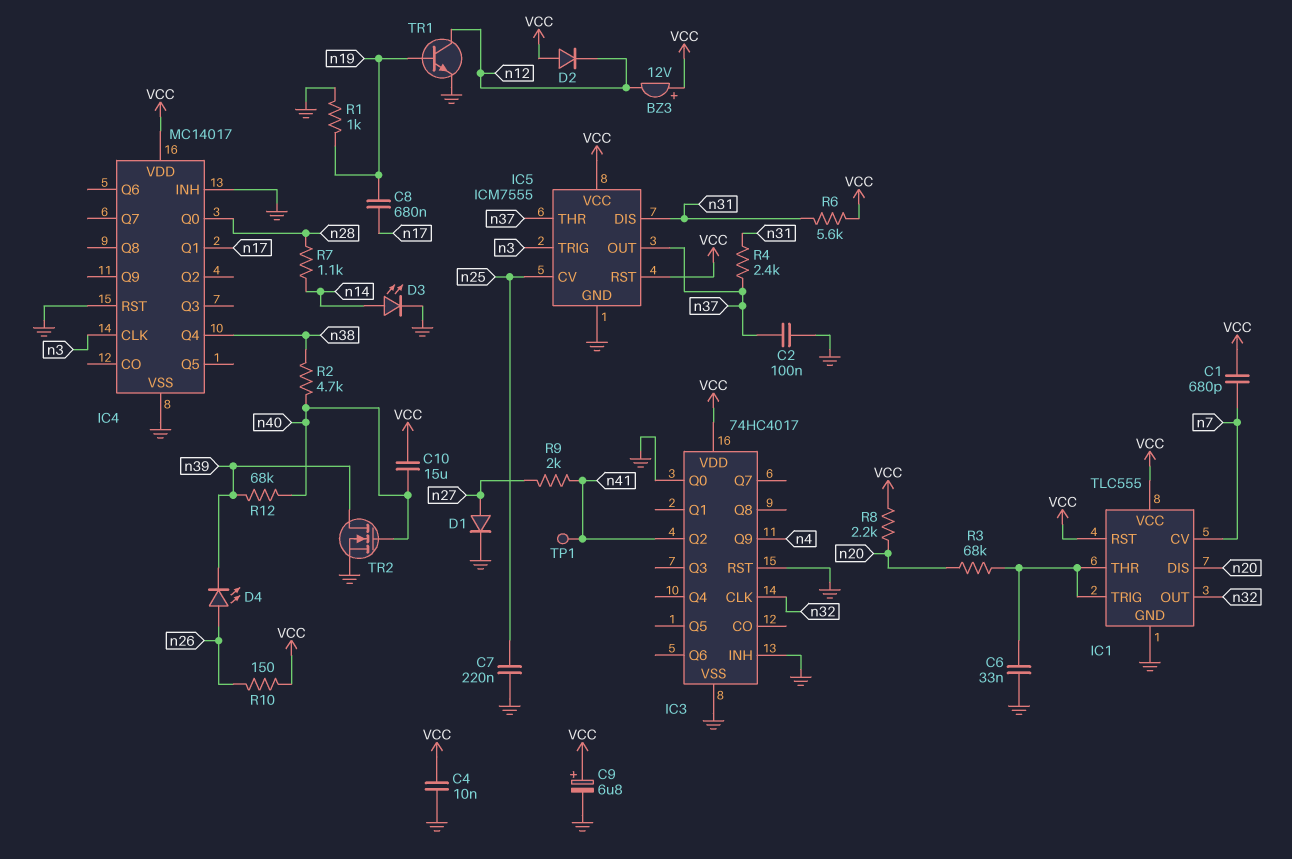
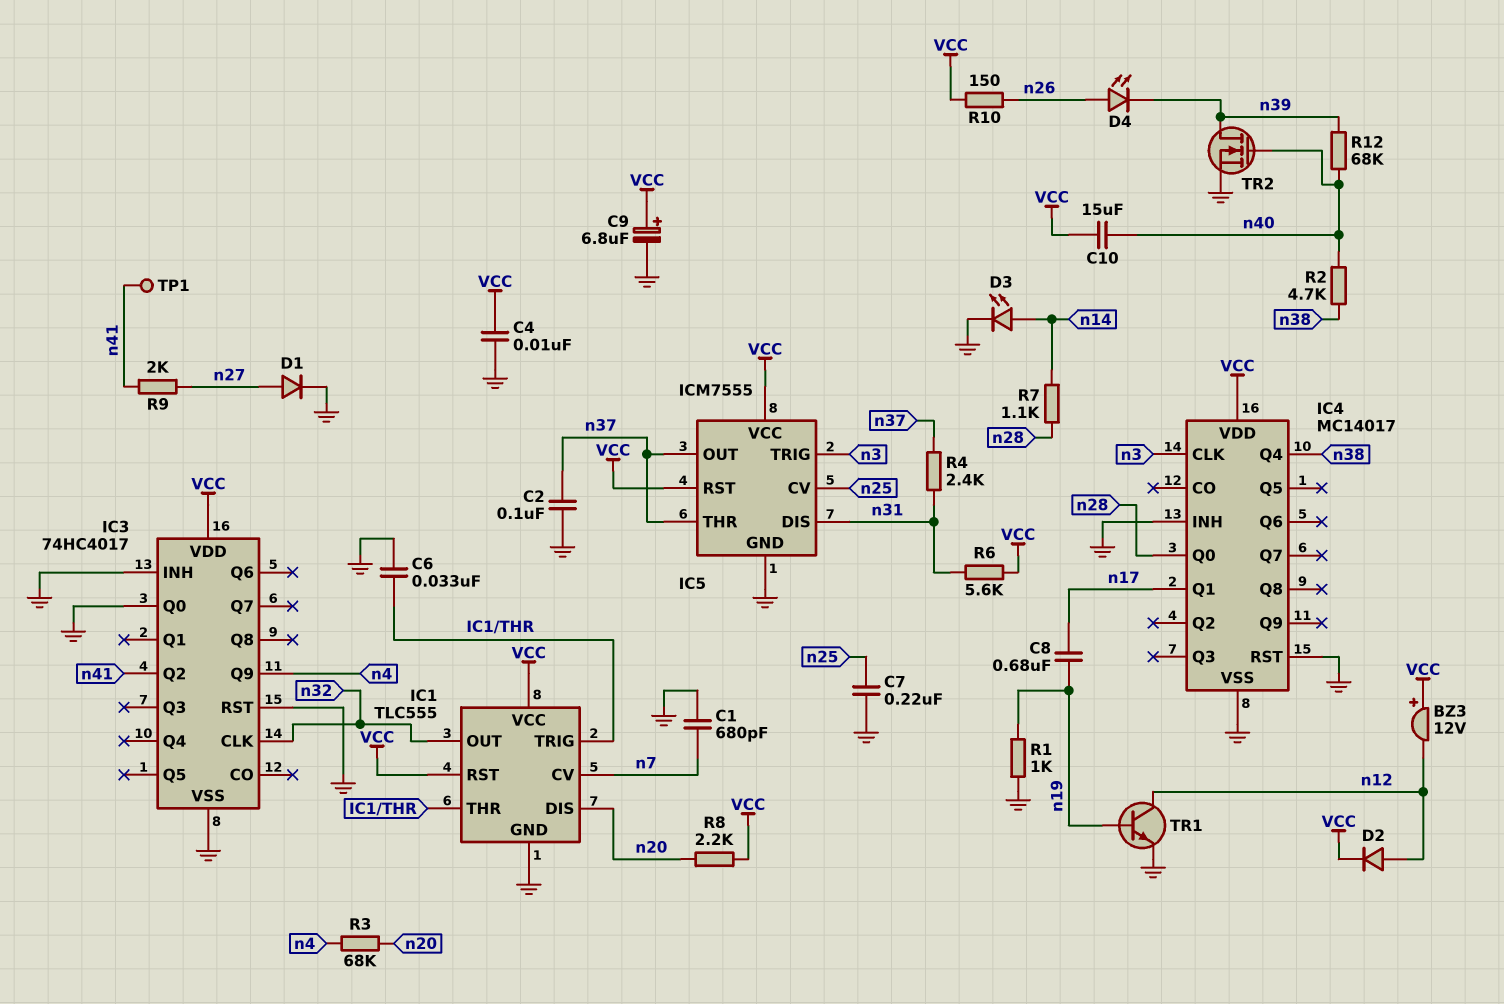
C1: 680pF (VCC, n7) -> 680pF (GND, n7)
D2: diode (A VCC, K n12) -> diode (A n12, K VCC)
R3: 68k (IC1/THR, n20) -> 68k (n4, n20)

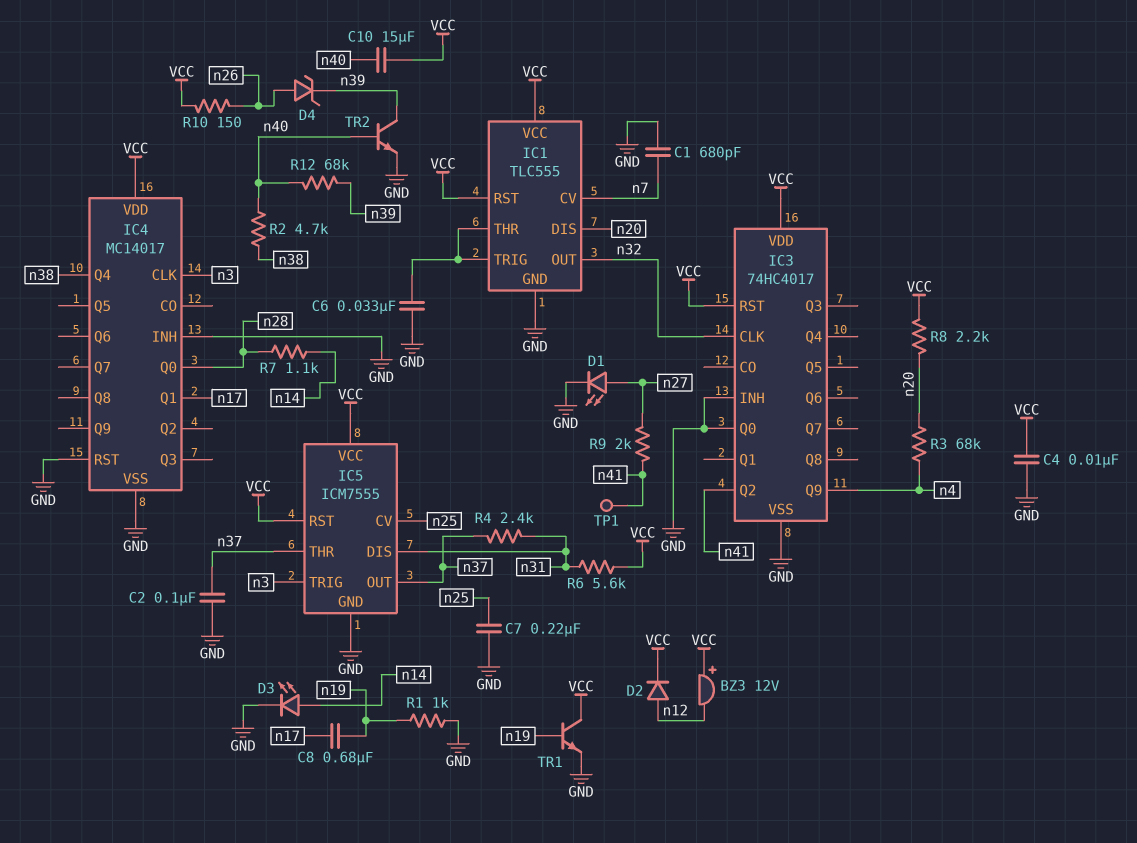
C9: 6.8uF (plus VCC, minus GND) -> none
D1: diode (A n27, K GND) -> LED (A n27, K GND)
D4: LED (A n26, K n39) -> zener (A n26, K n39)
IC3 pin RST: GND -> VCC
TR1: NPN (B n19, C n12, E GND) -> NPN (B n19, C VCC, E GND)
TR2: NMOS (G n40, D n39, S GND) -> NPN (B n40, C n39, E GND)

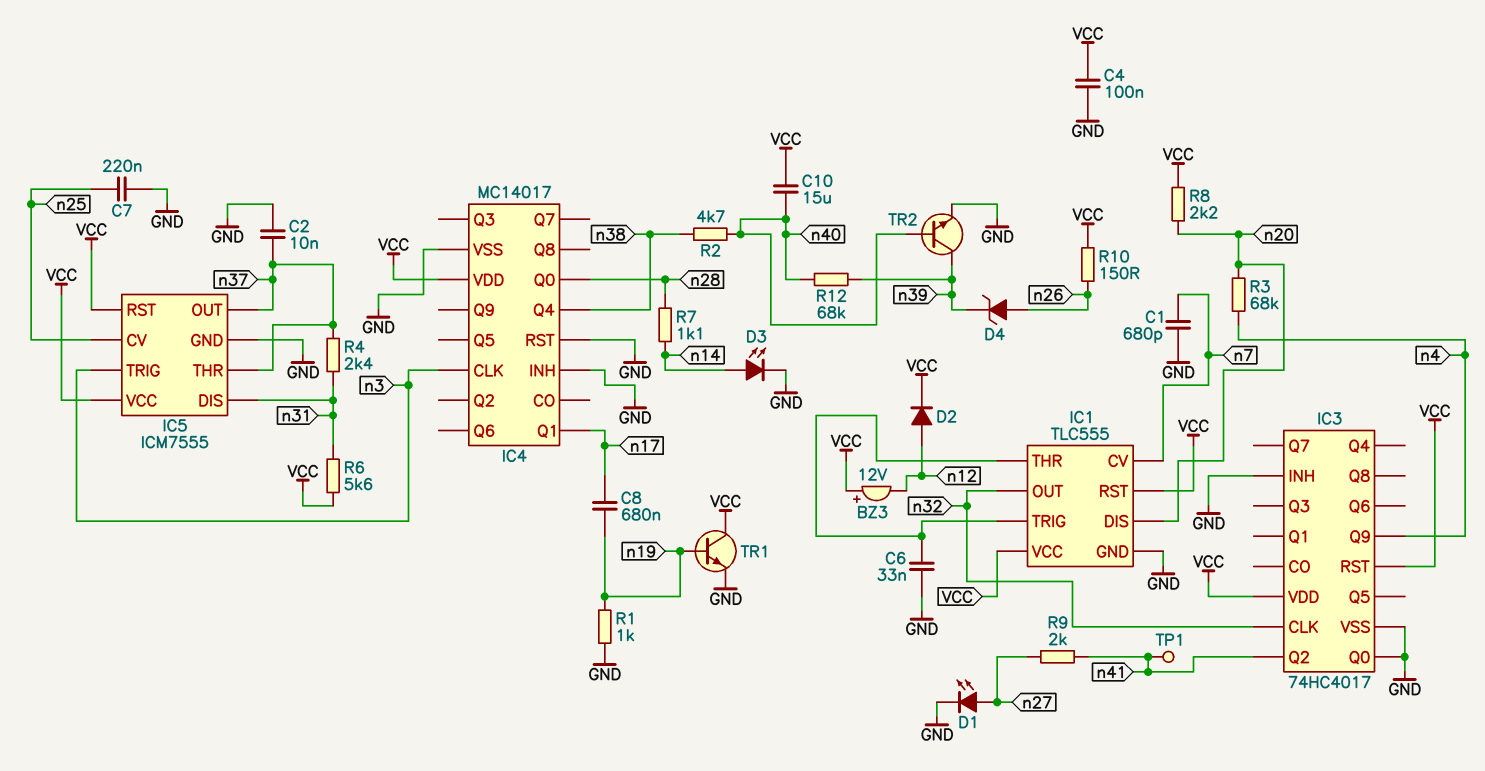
C2: 100nF (GND, n37) -> 10nF (GND, n37)
C4: 10nF (GND, VCC) -> 100nF (GND, VCC)

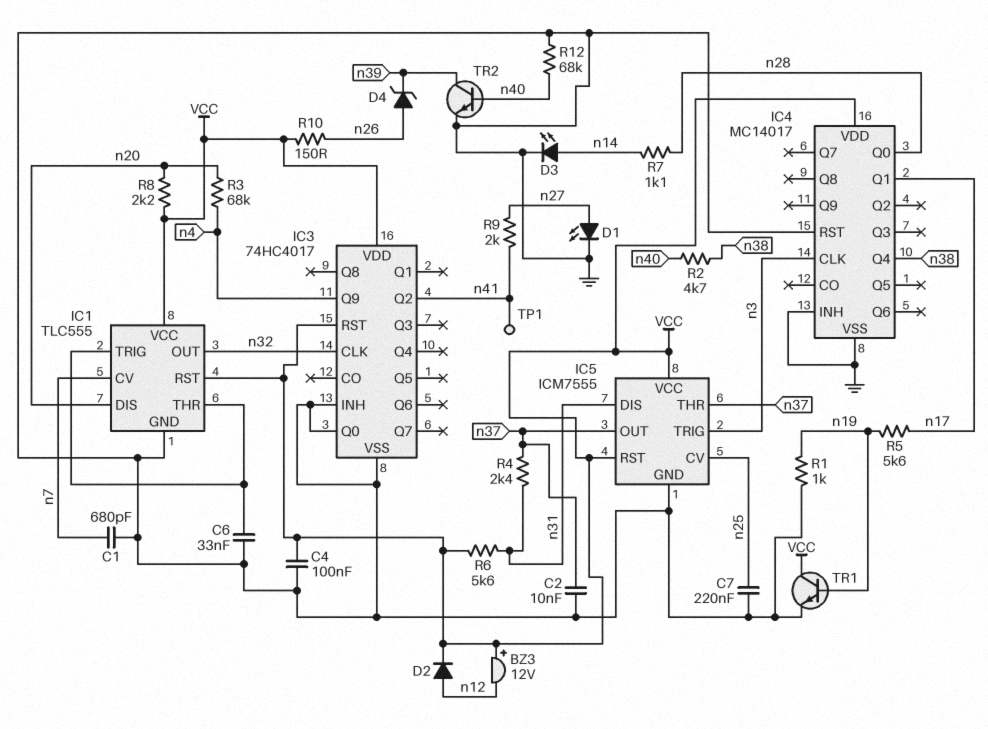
C8: 680nF (n17, n19) -> none
C10: 15uF (VCC, n40) -> none
R5: none -> 5.6k (n17, n19)
R12: 68k (n39, n40) -> 68k (GND, n40)

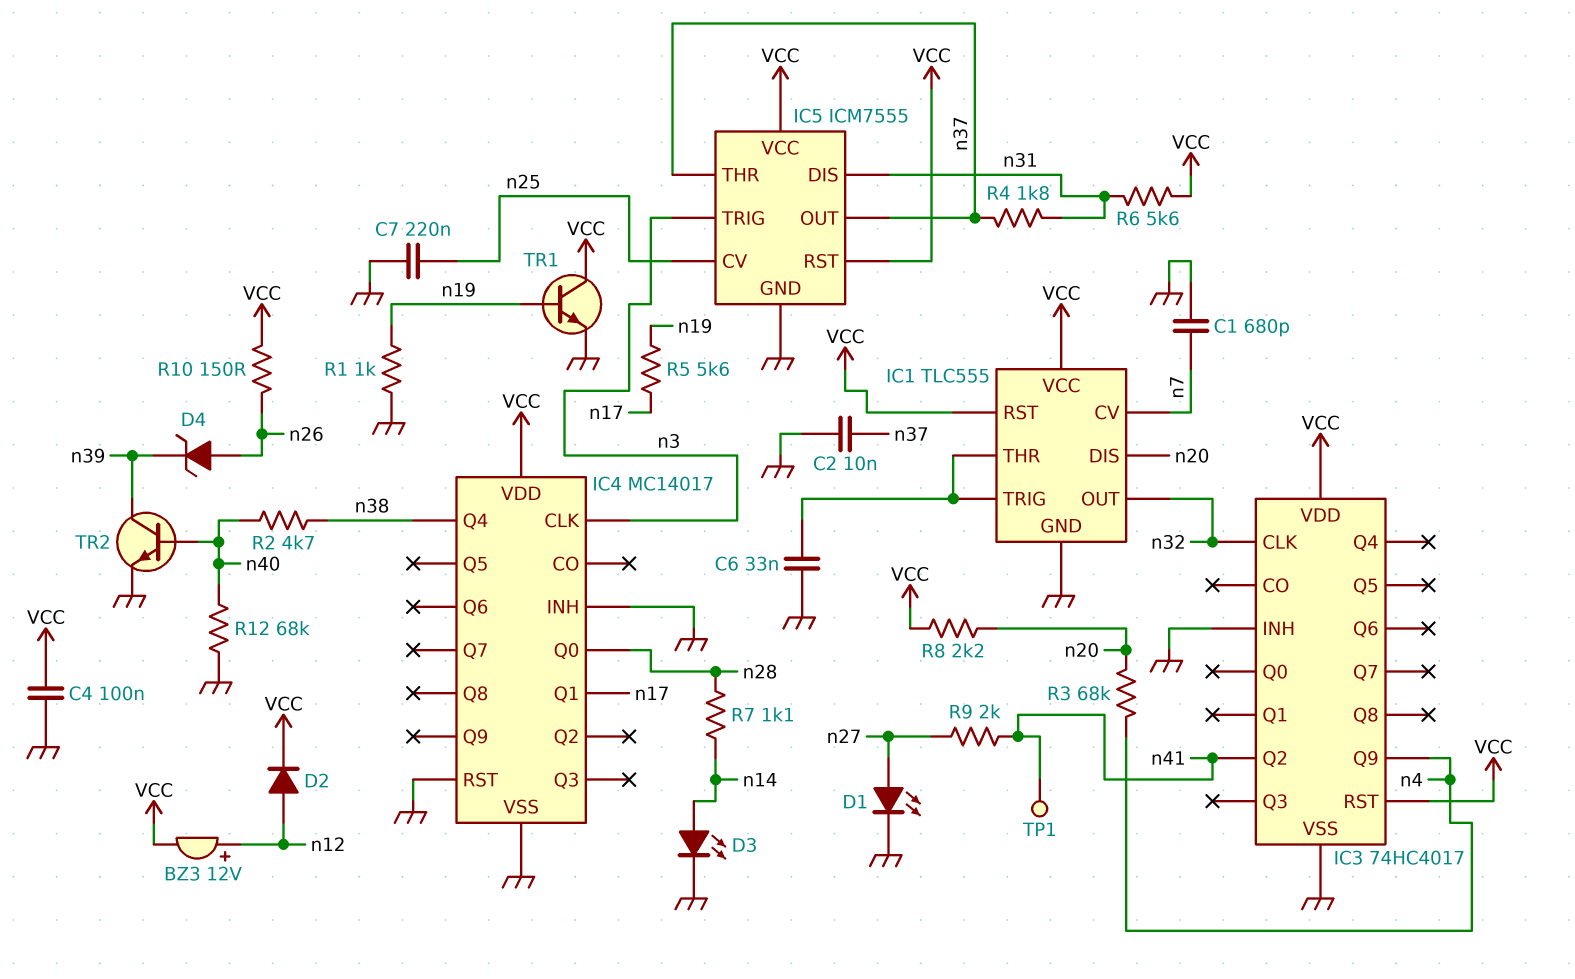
BZ3: buzzer 12V (plus VCC, minus n12) -> buzzer 12V (plus n12, minus VCC)
IC3 pin Q0: GND -> none
R4: 2.4k (n31, n37) -> 1.8k (n31, n37)

